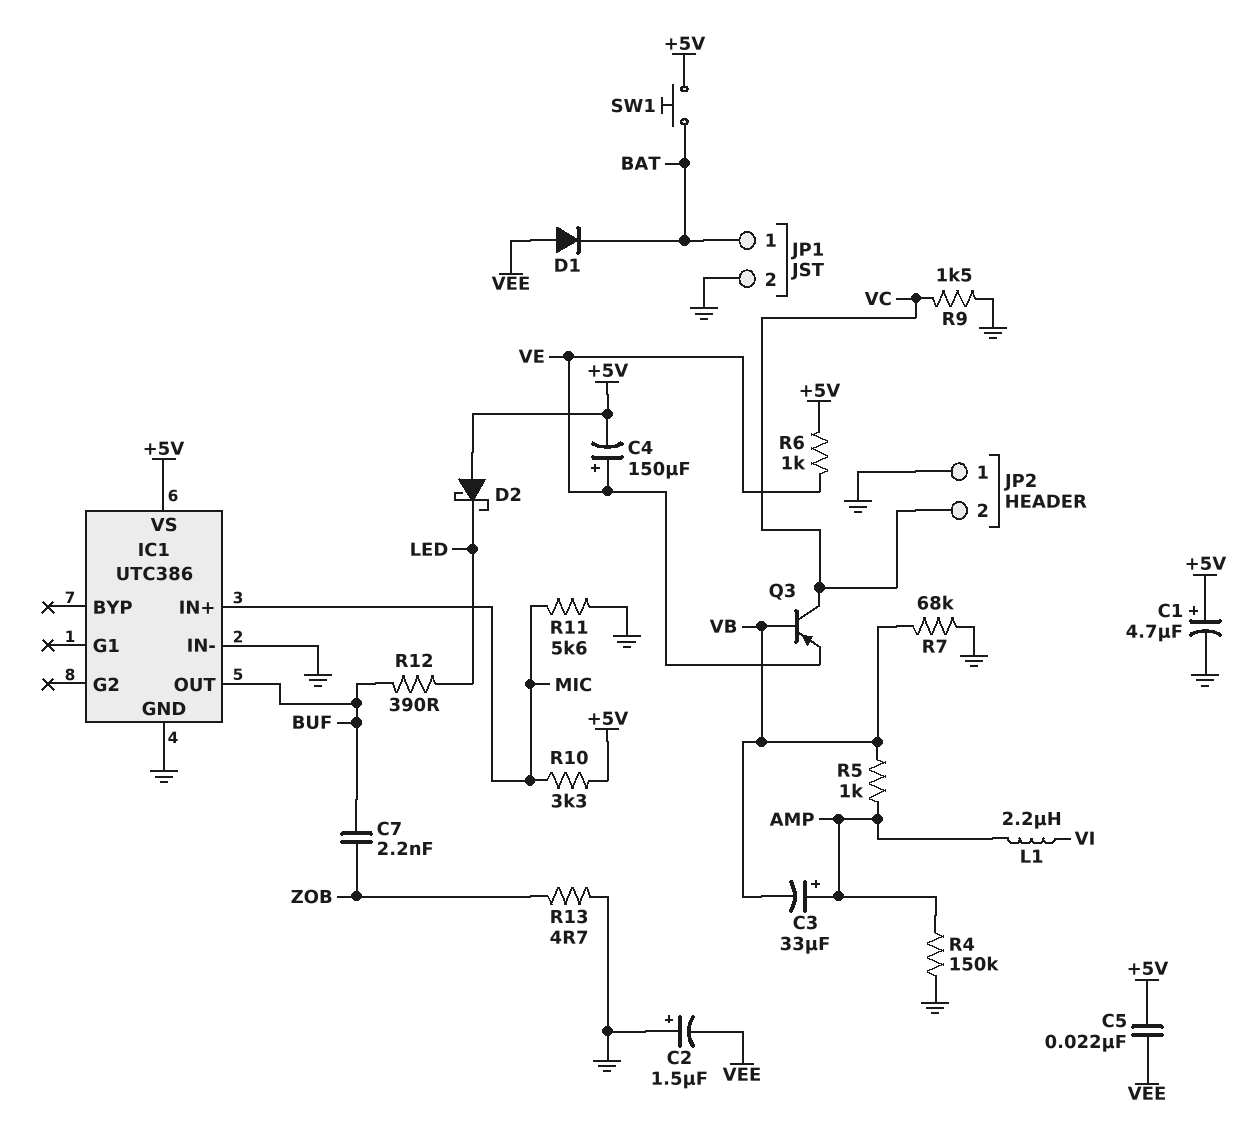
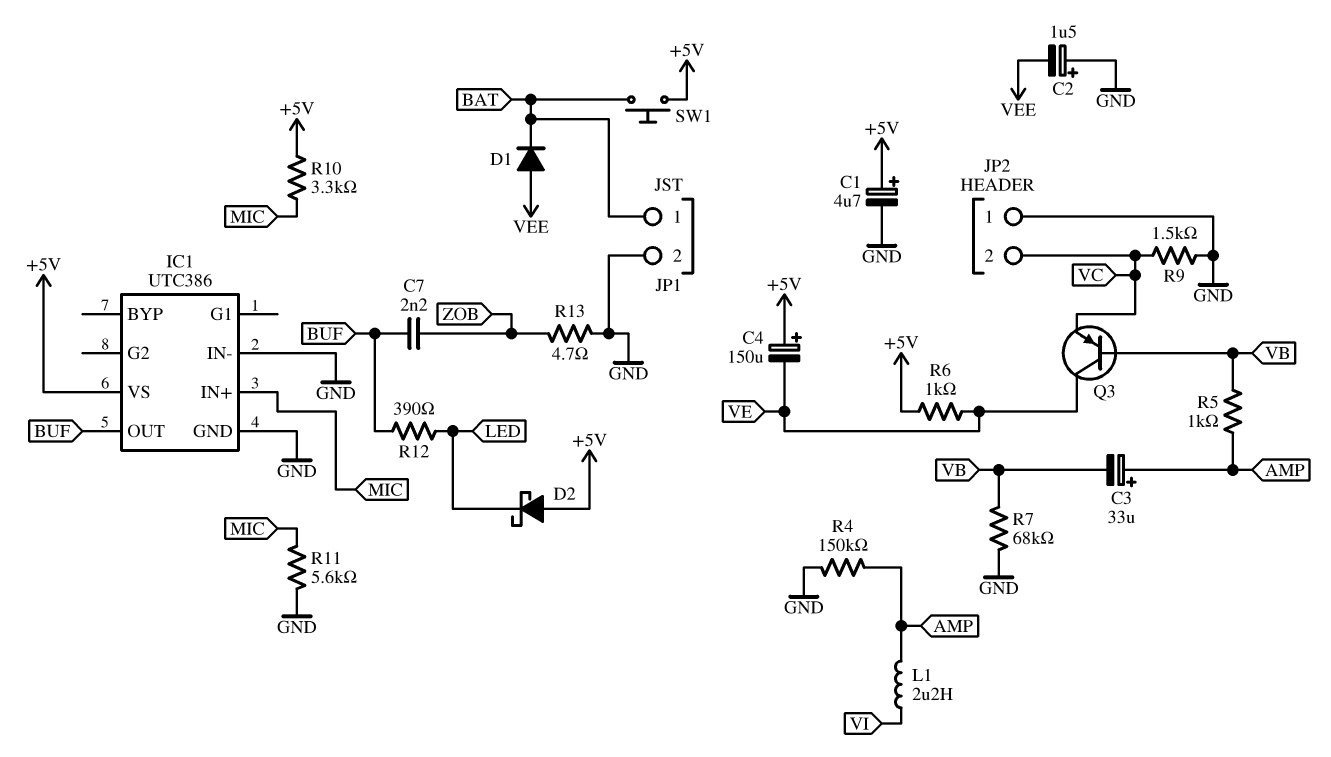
C4: 150uF (plus VE, minus +5V) -> 150uF (plus +5V, minus VE)
C5: 22nF (+5V, VEE) -> none
Q3: PNP (B VB, C VC, E VE) -> PNP (B VB, C VE, E VC)

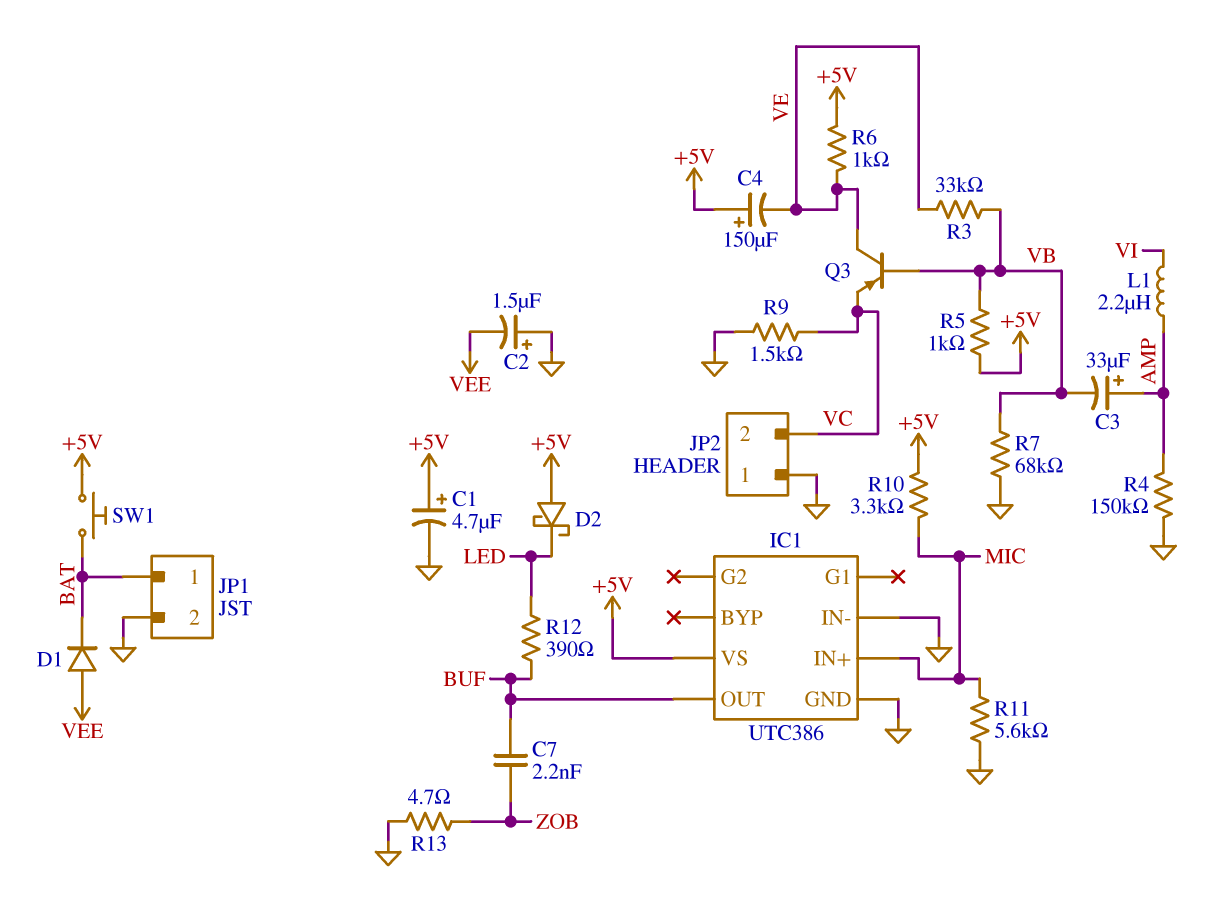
R3: none -> 33k (VB, VE)
R5: 1k (AMP, VB) -> 1k (+5V, VB)

